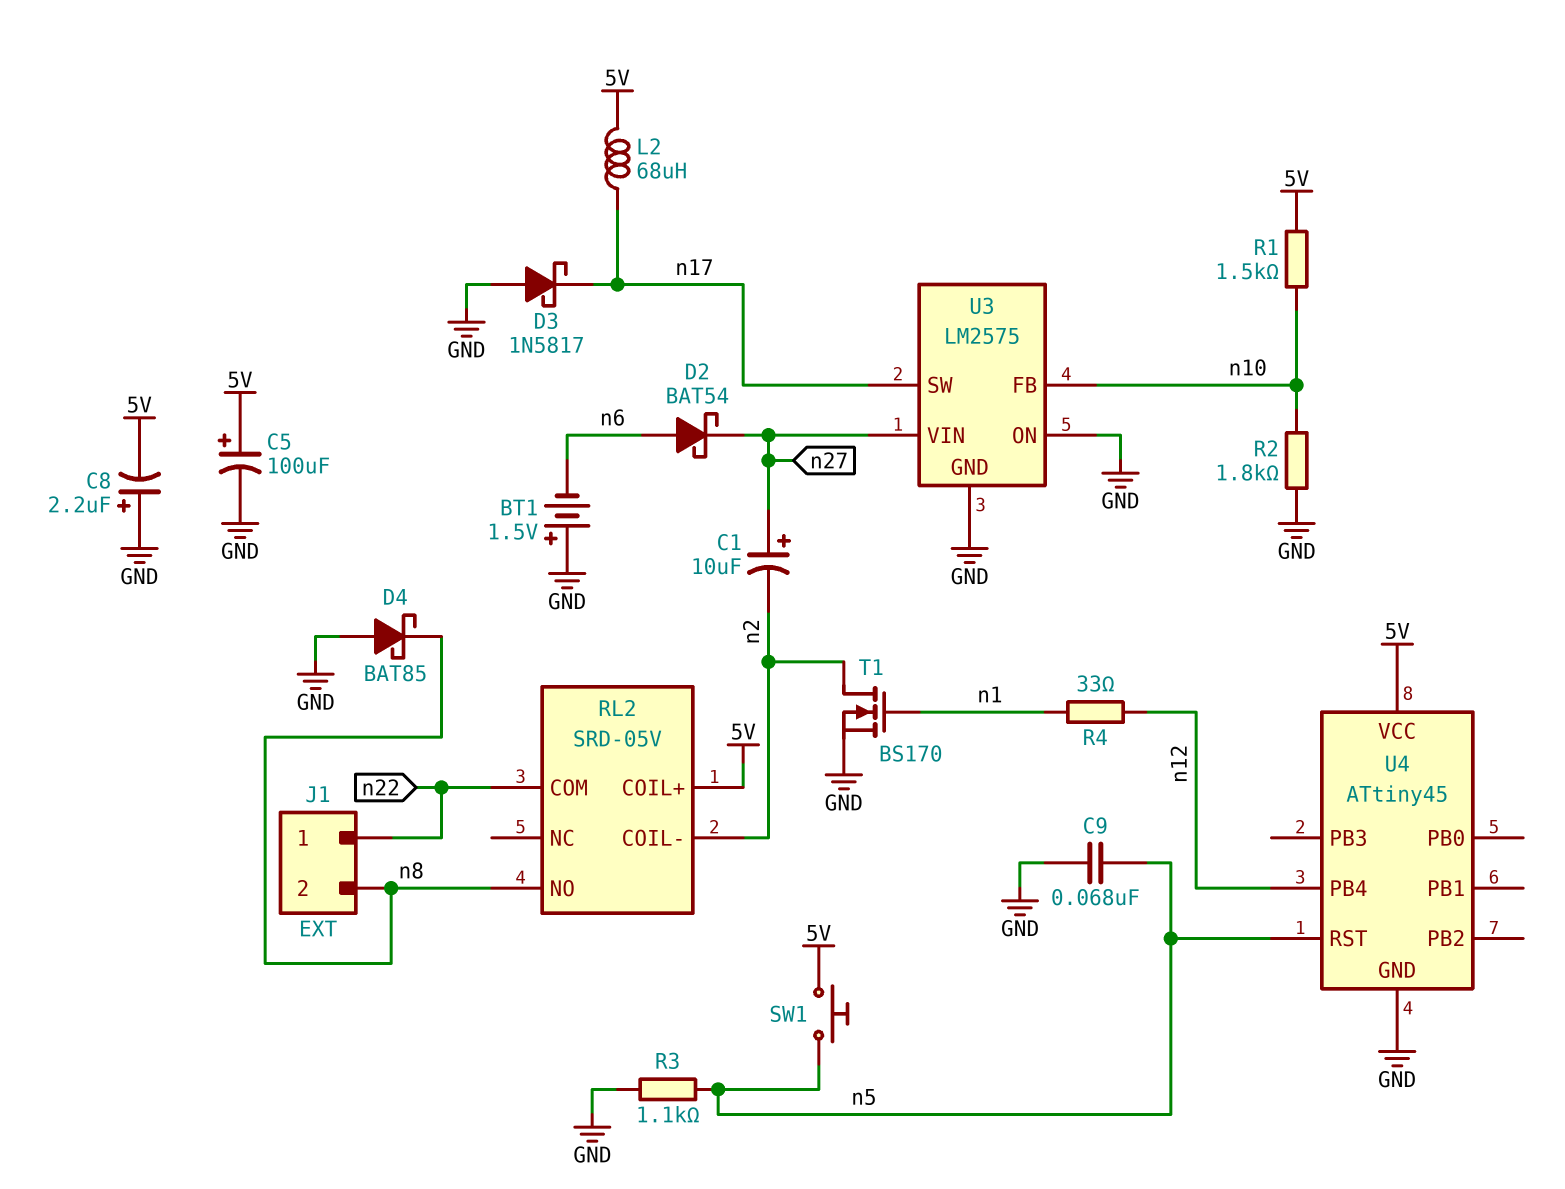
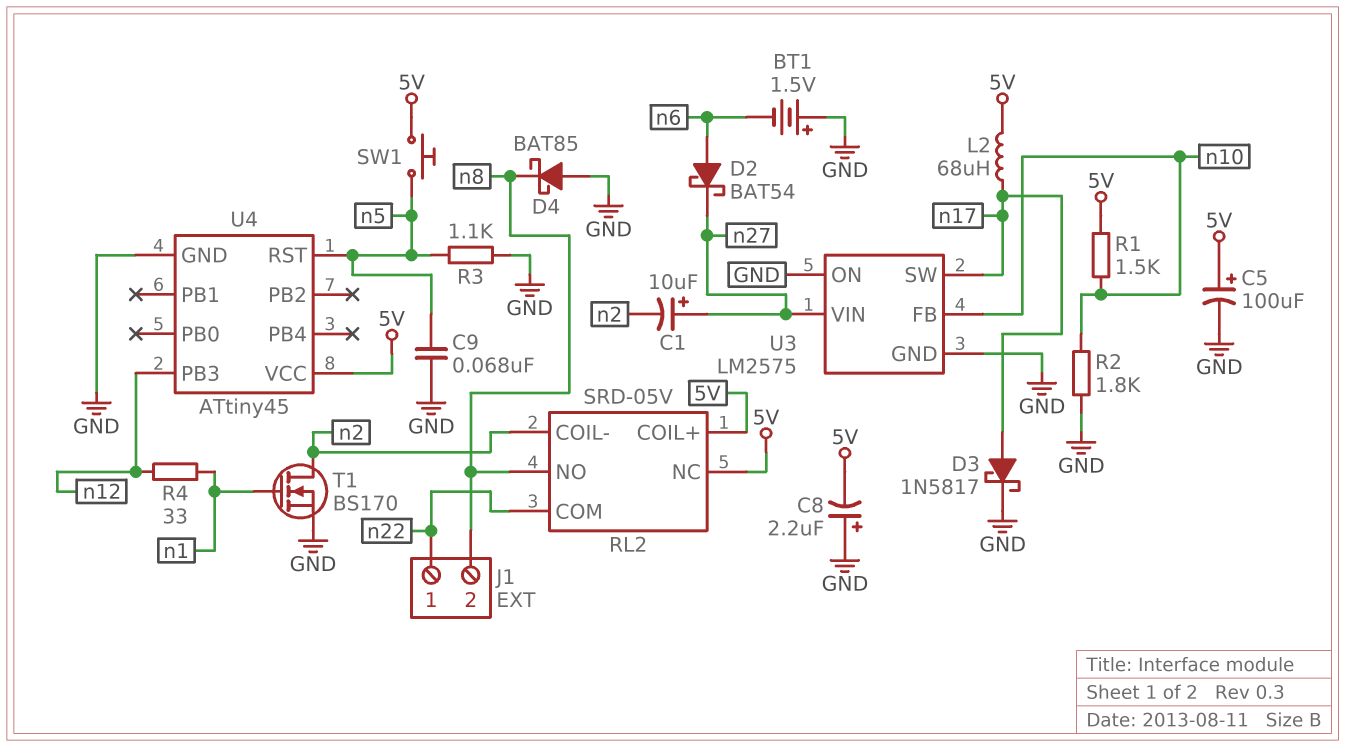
D3: schottky 1N5817 (A GND, K n17) -> schottky 1N5817 (A n17, K GND)
RL2 pin NC: none -> 5V
U4 pin PB3: none -> n12
U4 pin PB4: n12 -> none

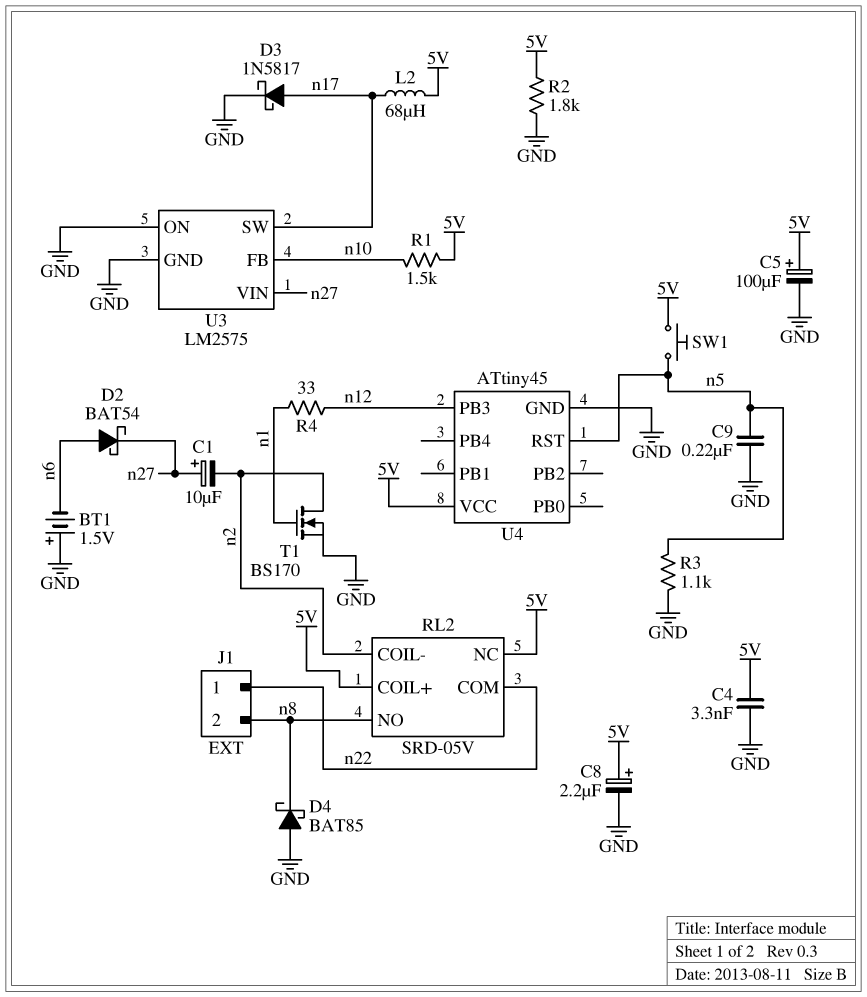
C4: none -> 3.3nF (5V, GND)
C8: 2.2uF (plus GND, minus 5V) -> 2.2uF (plus 5V, minus GND)
C9: 68nF (GND, n5) -> 220nF (GND, n5)
R2: 1.8k (GND, n10) -> 1.8k (5V, GND)

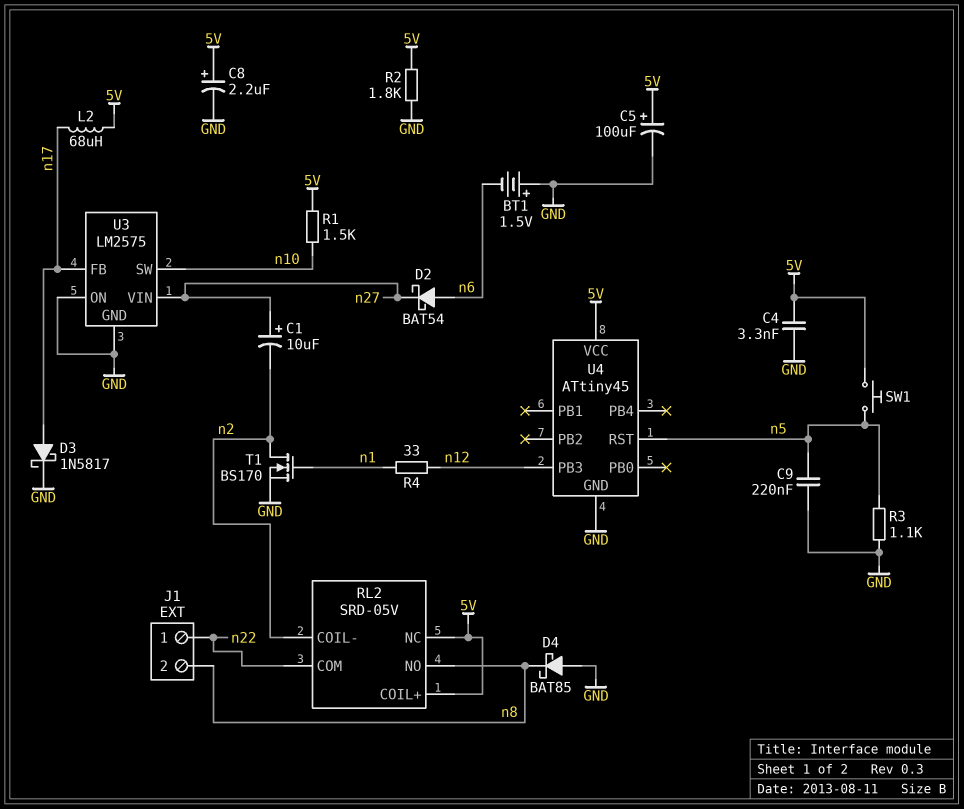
U3 pin FB: n10 -> n17
U3 pin SW: n17 -> n10

